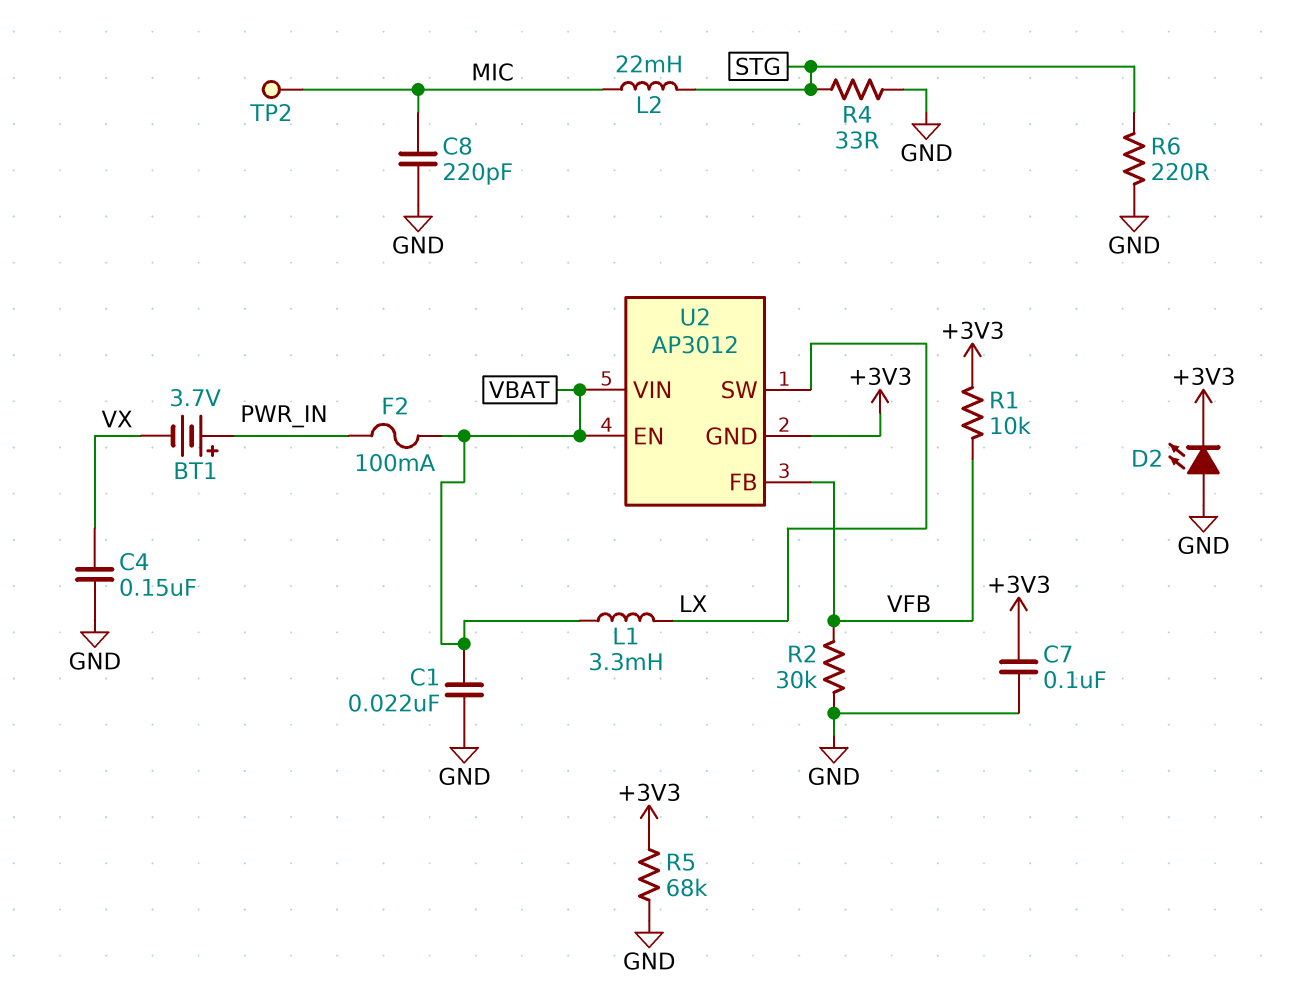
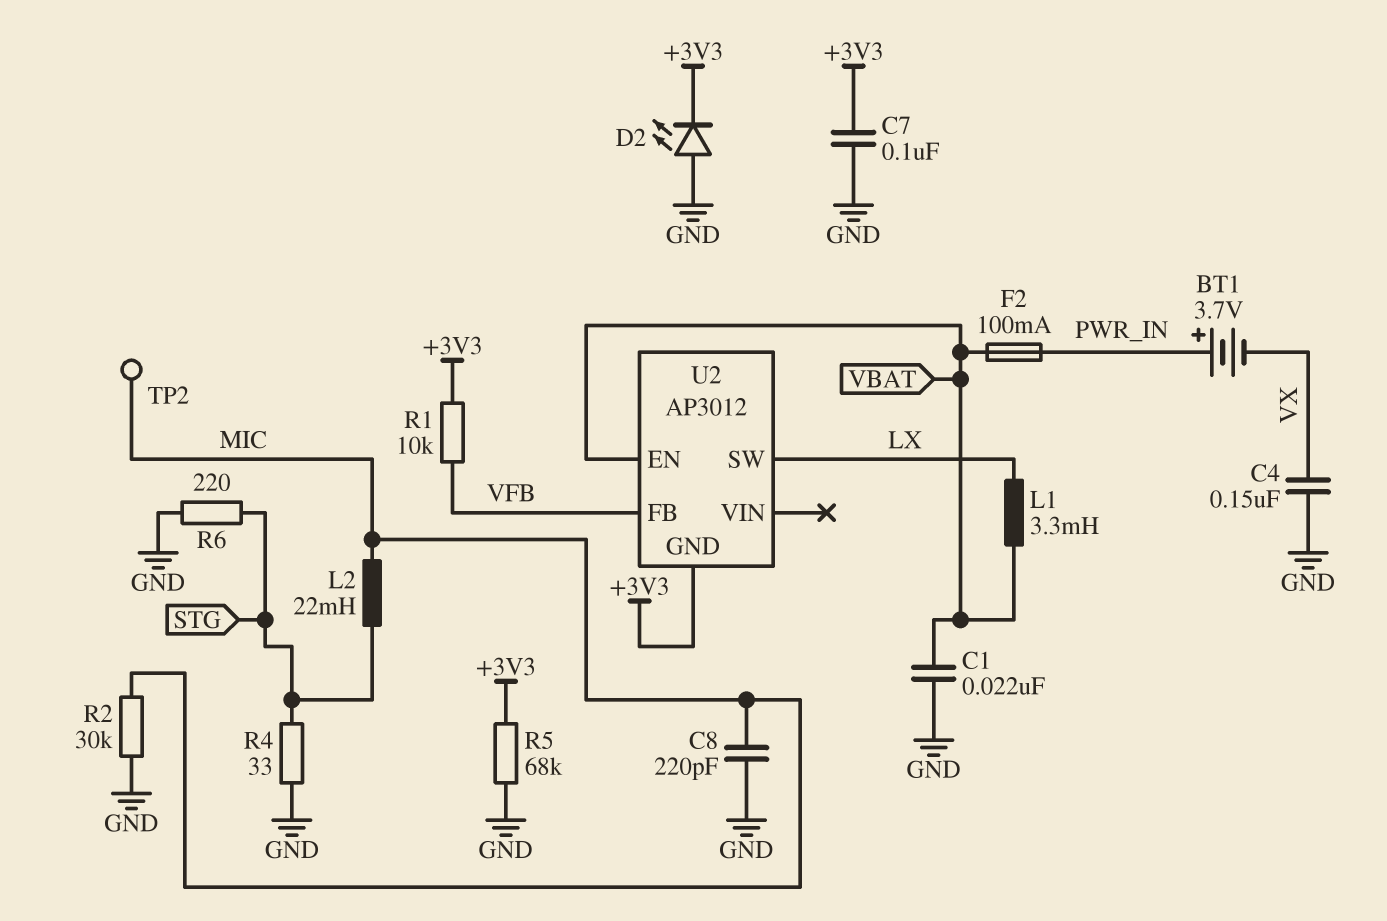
R2: 30k (GND, VFB) -> 30k (GND, MIC)
U2 pin VIN: VBAT -> none

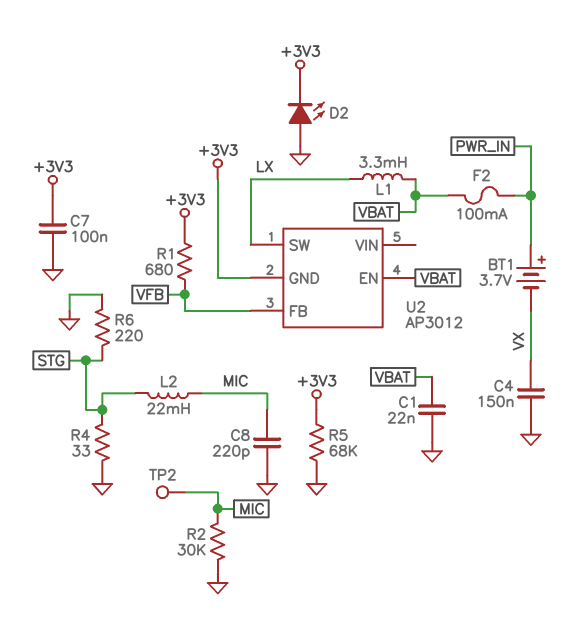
R1: 10k (+3V3, VFB) -> 680 (+3V3, VFB)

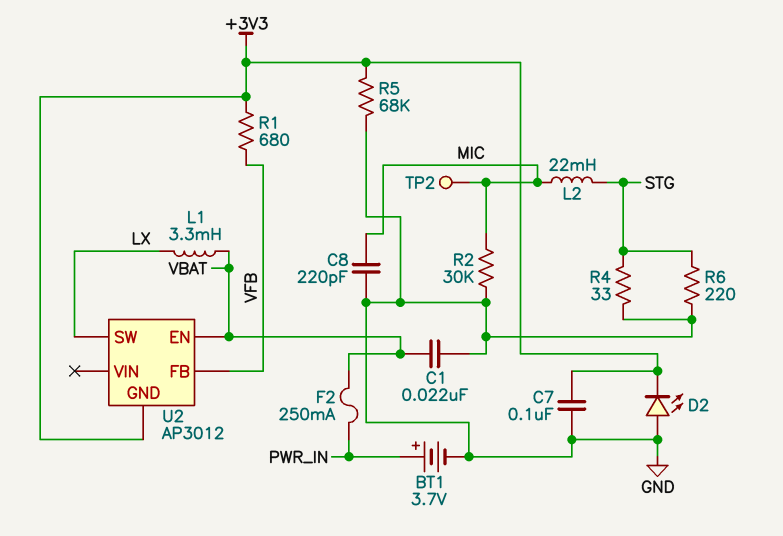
BT1: 3.7V (plus PWR_IN, minus VX) -> 3.7V (plus PWR_IN, minus GND)
C4: 150nF (GND, VX) -> none
F2: 100mA (PWR_IN, VBAT) -> 250mA (PWR_IN, VBAT)

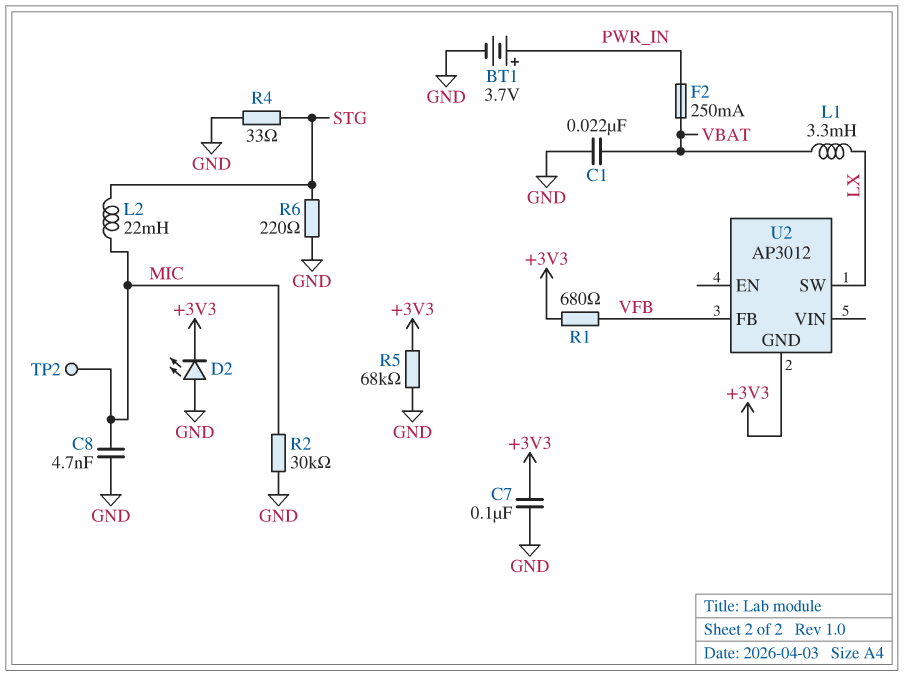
C8: 220pF (GND, MIC) -> 4.7nF (GND, MIC)
U2 pin EN: VBAT -> none

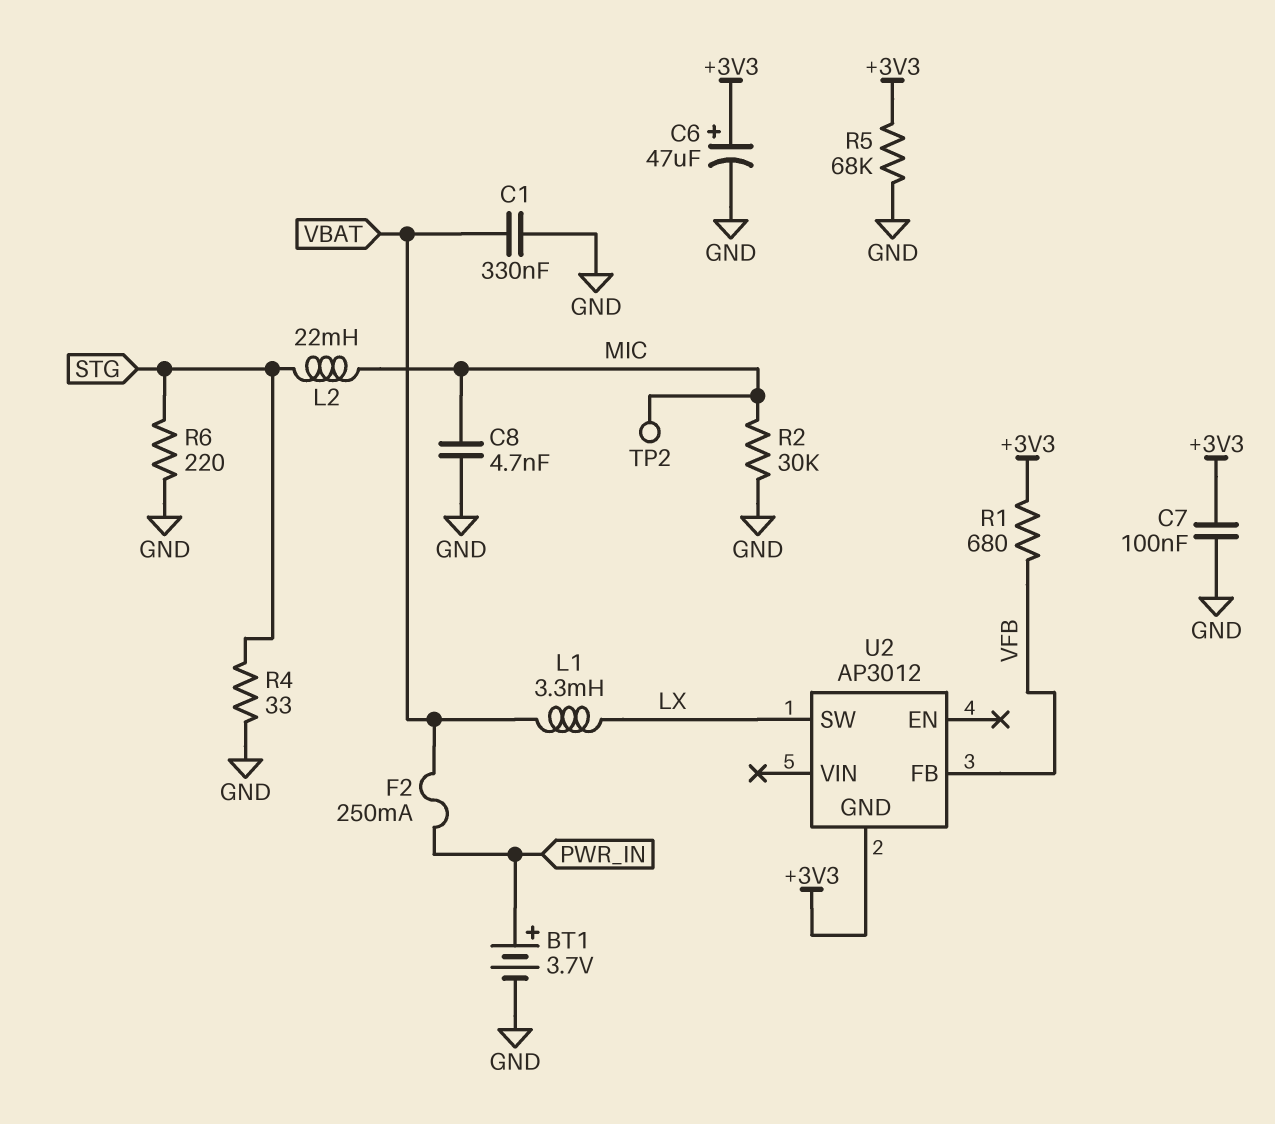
C1: 22nF (GND, VBAT) -> 330nF (GND, VBAT)
C6: none -> 47uF (plus +3V3, minus GND)
D2: LED (A GND, K +3V3) -> none

